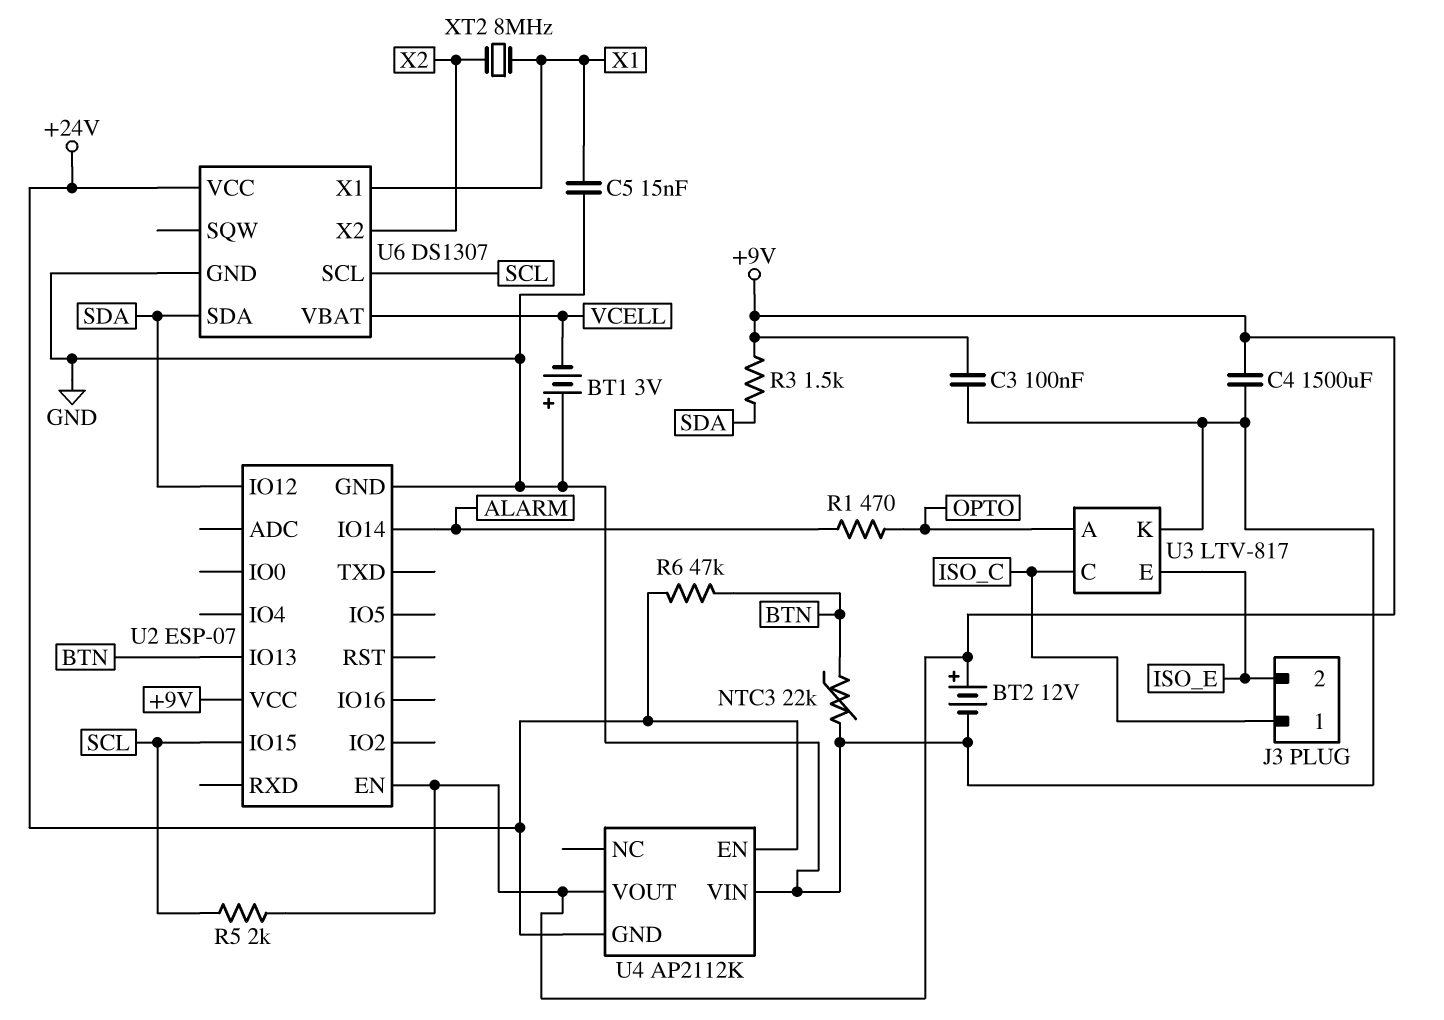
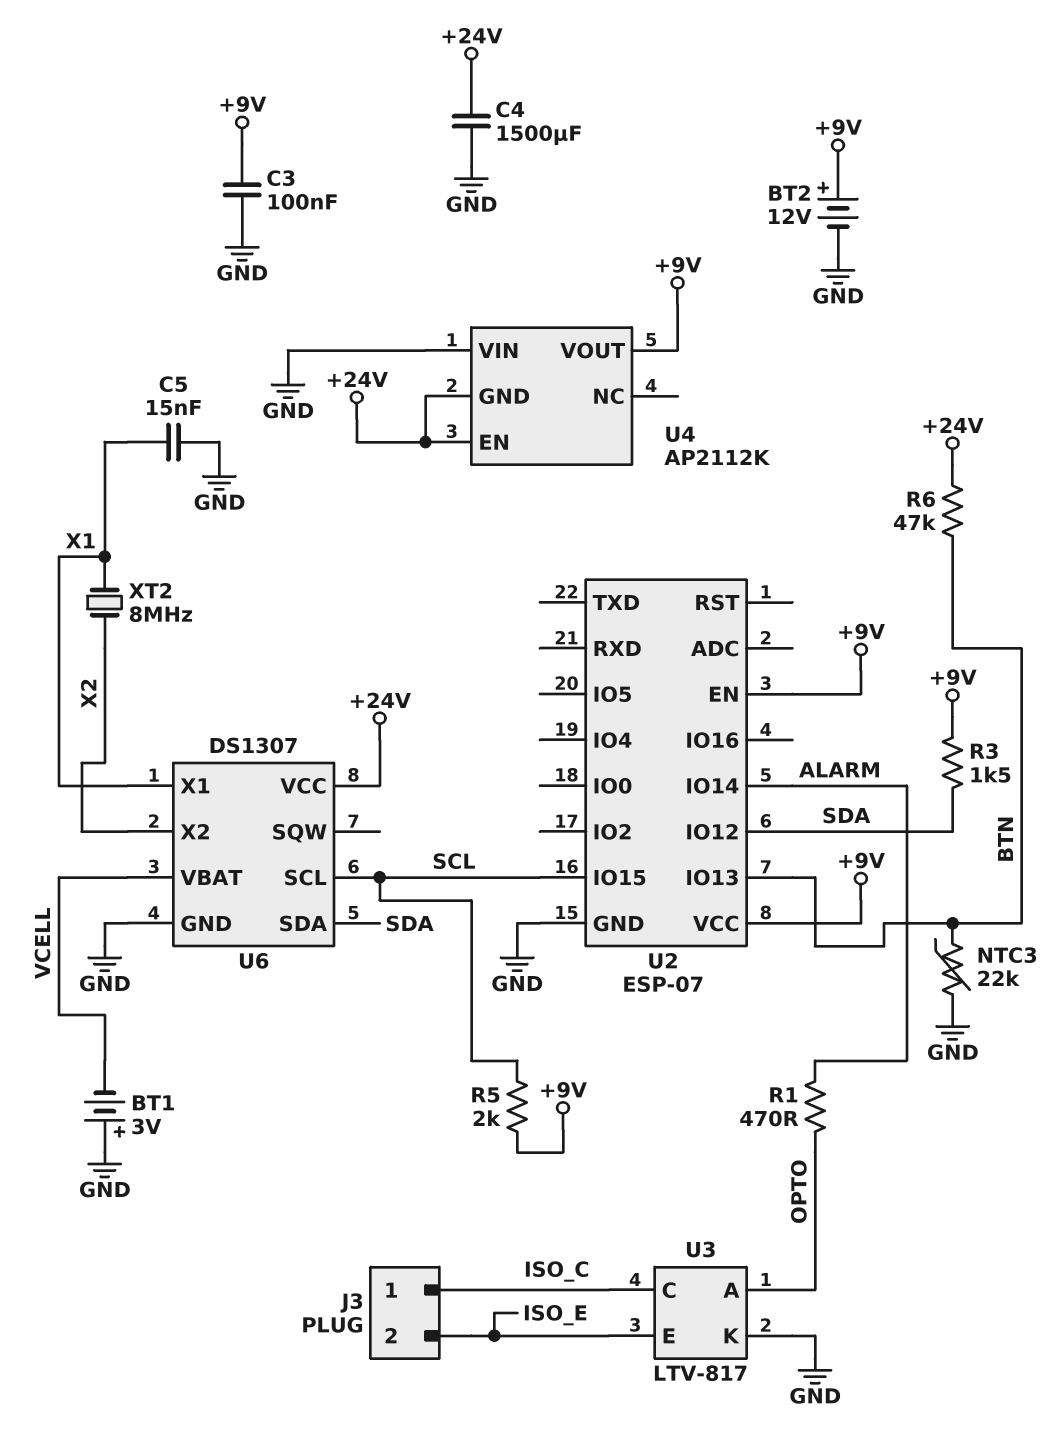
C4: 1500uF (+9V, GND) -> 1500uF (+24V, GND)

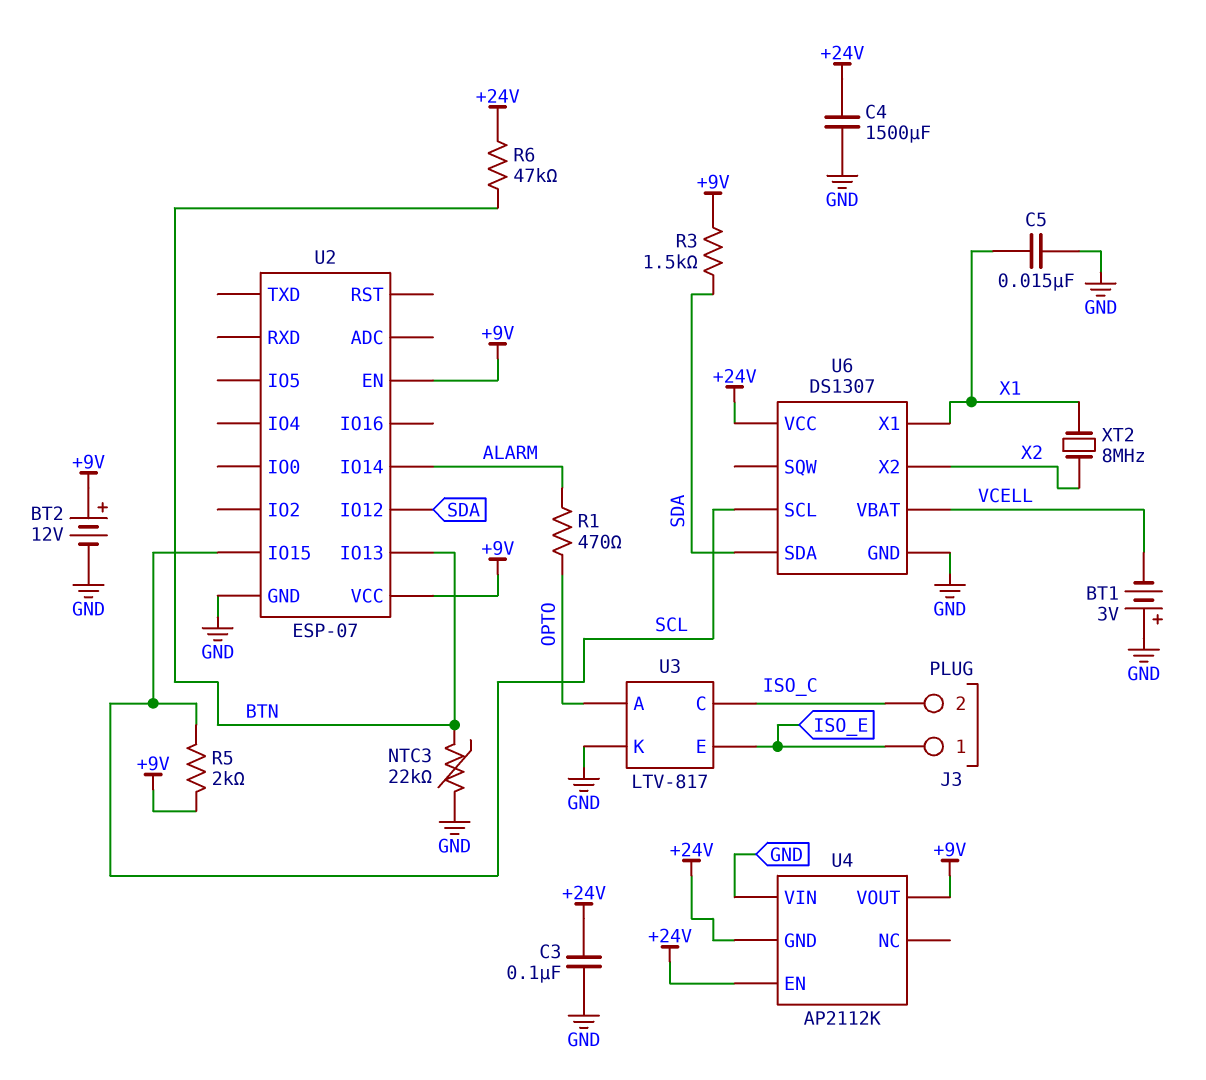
C3: 100nF (+9V, GND) -> 100nF (+24V, GND)
J3 pin 1: ISO_C -> ISO_E
J3 pin 2: ISO_E -> ISO_C

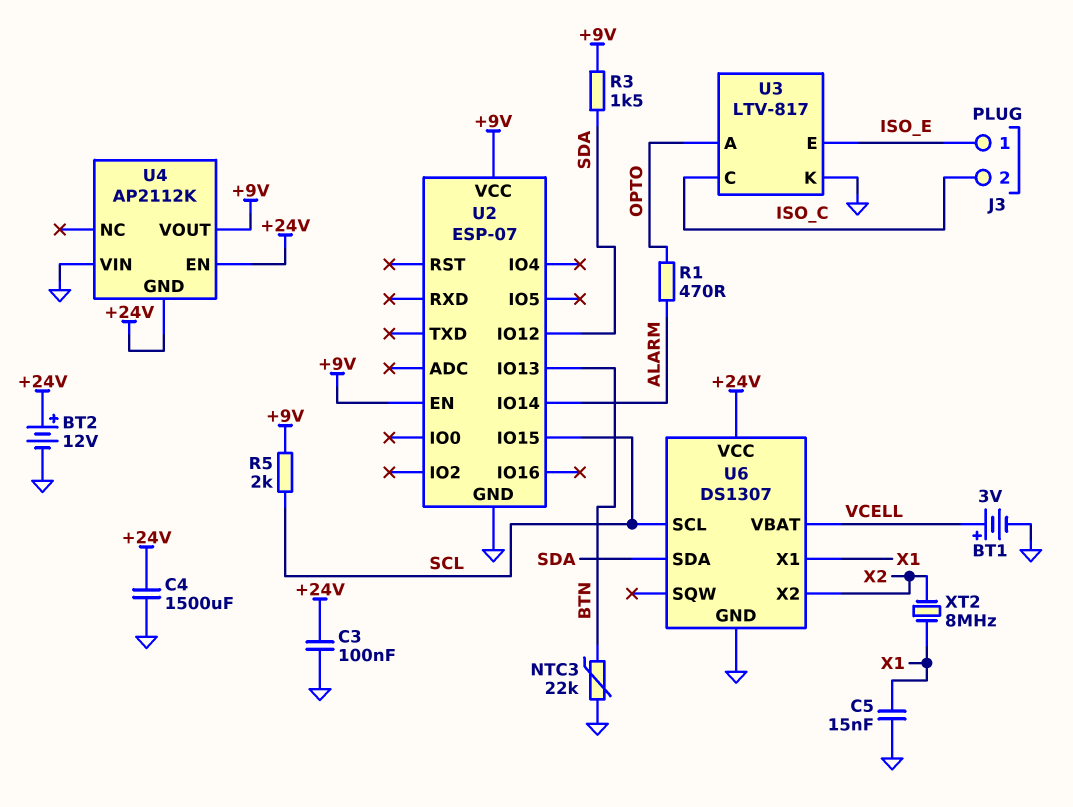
BT1: 3V (plus GND, minus VCELL) -> 3V (plus VCELL, minus GND)
BT2: 12V (plus +9V, minus GND) -> 12V (plus +24V, minus GND)
R6: 47k (+24V, BTN) -> none

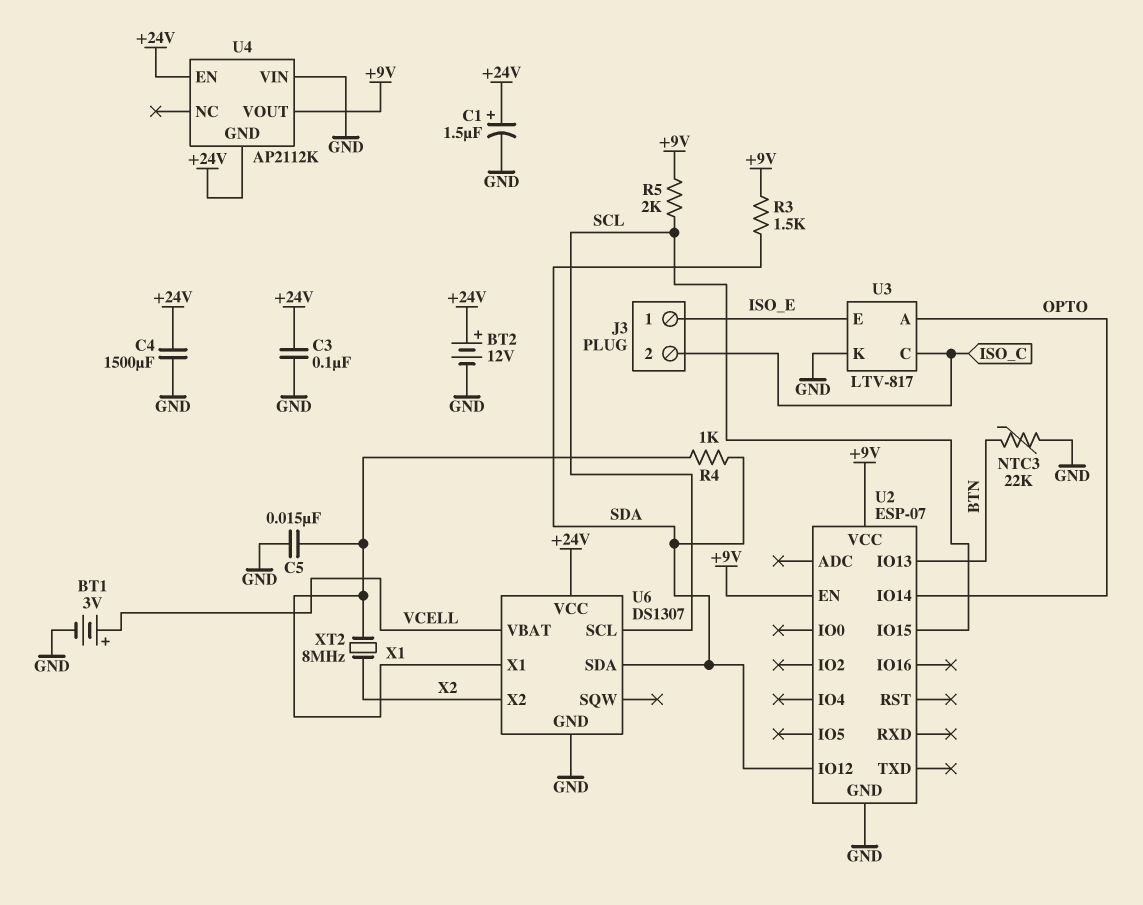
C1: none -> 1.5uF (plus +24V, minus GND)
R1: 470 (ALARM, OPTO) -> none
R4: none -> 1k (SDA, X1)
U2 pin IO14: ALARM -> OPTO

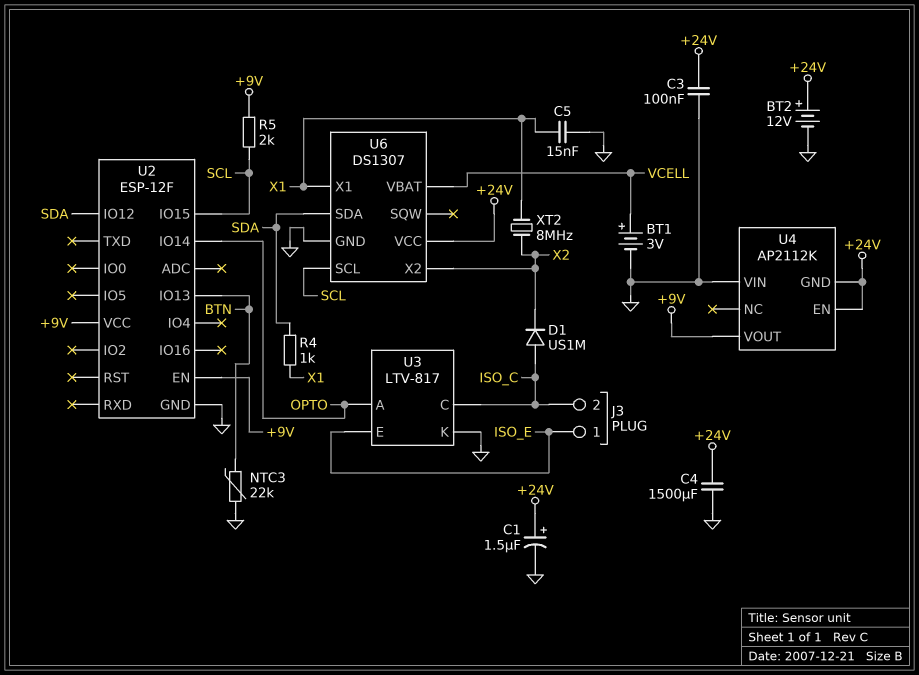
D1: none -> diode US1M (A ISO_C, K X2)
R3: 1.5k (+9V, SDA) -> none
U2: ESP-07 -> ESP-12F

